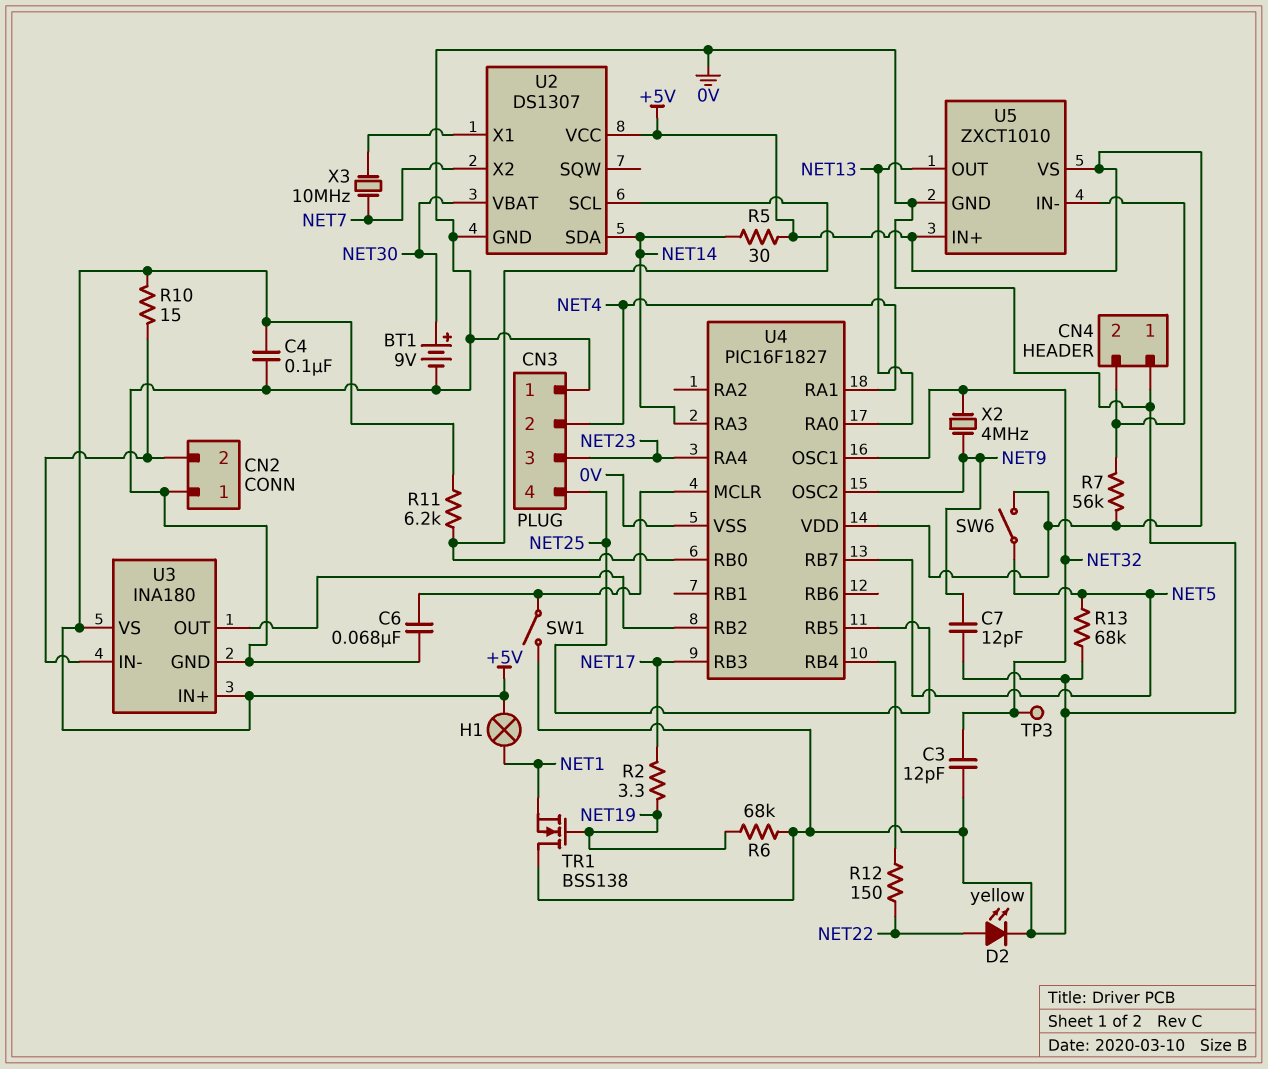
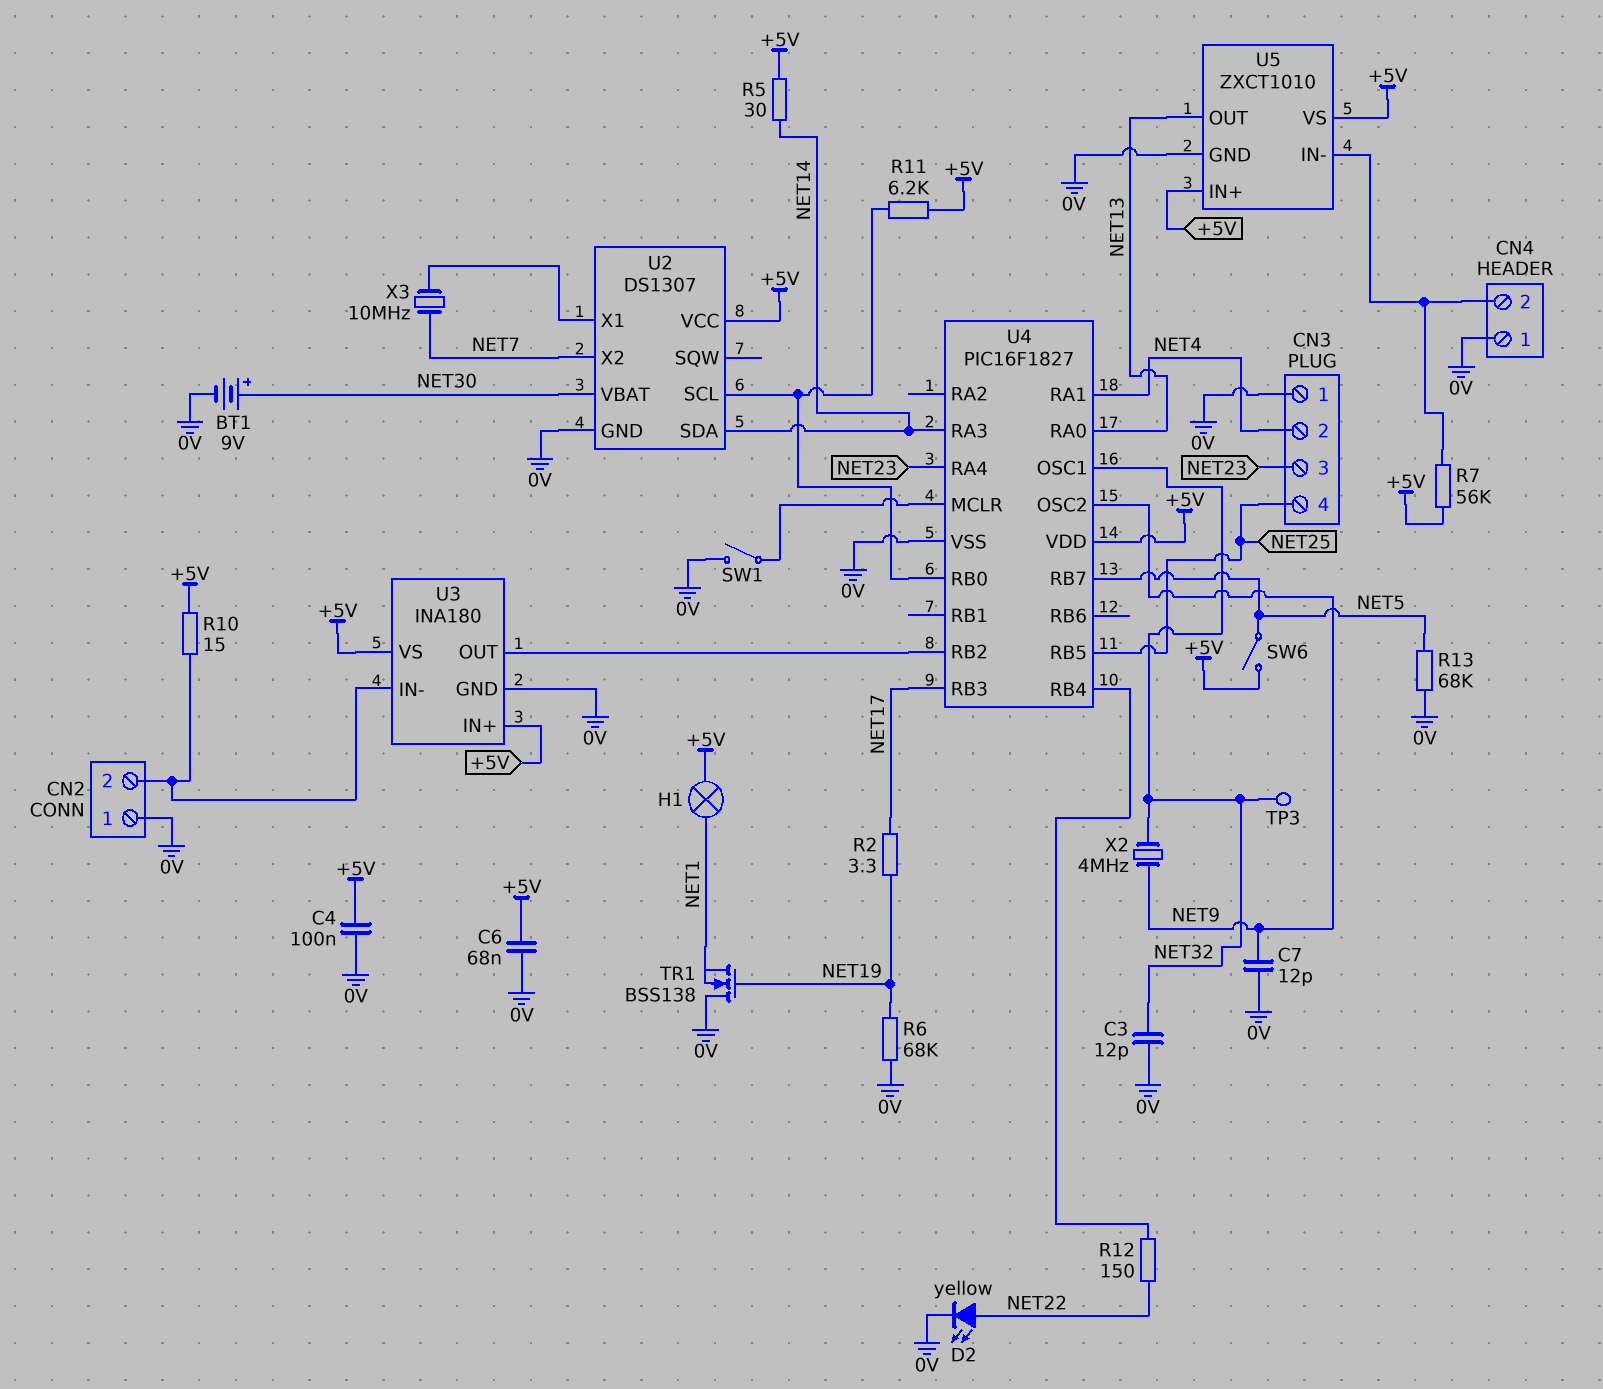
C6: 68nF (0V, U4/MCLR) -> 68nF (+5V, 0V)

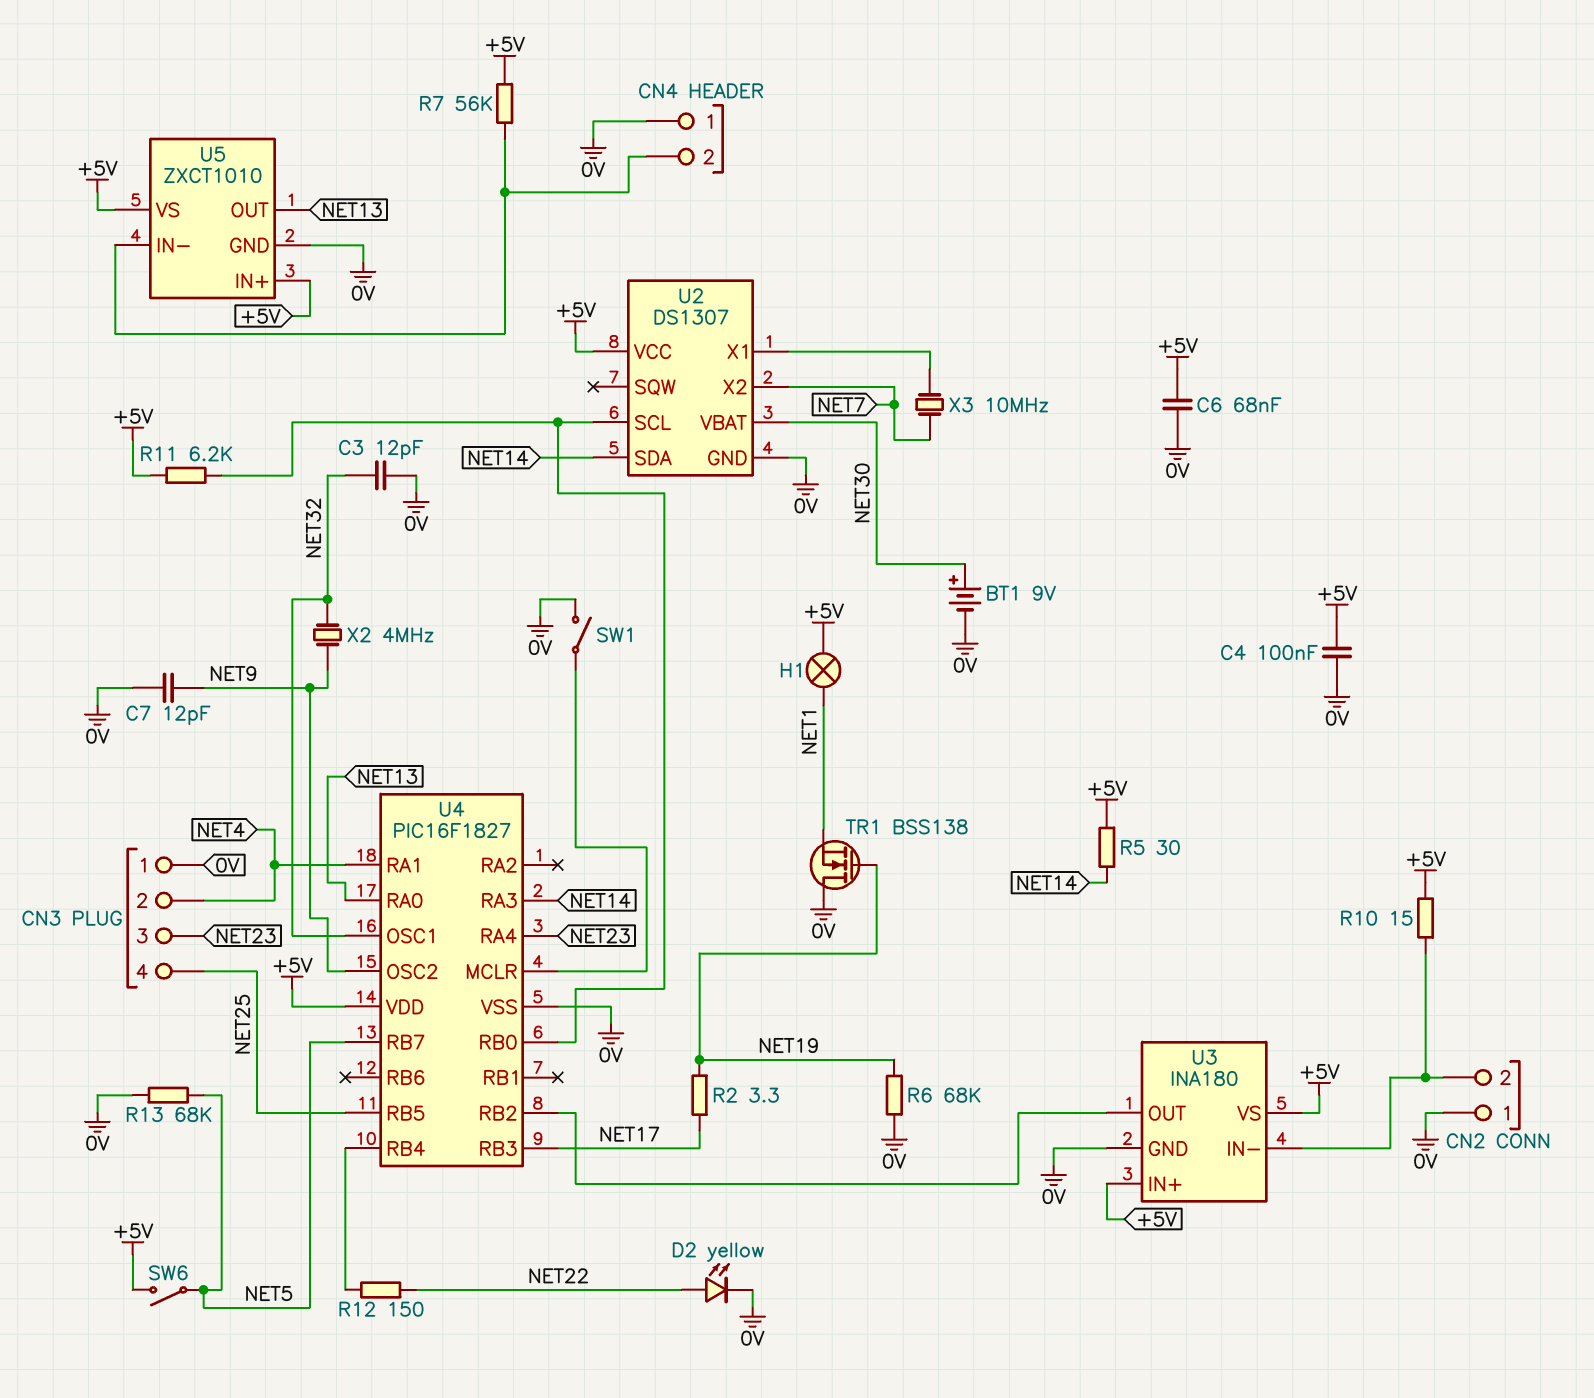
TP3: test point (NET32) -> none

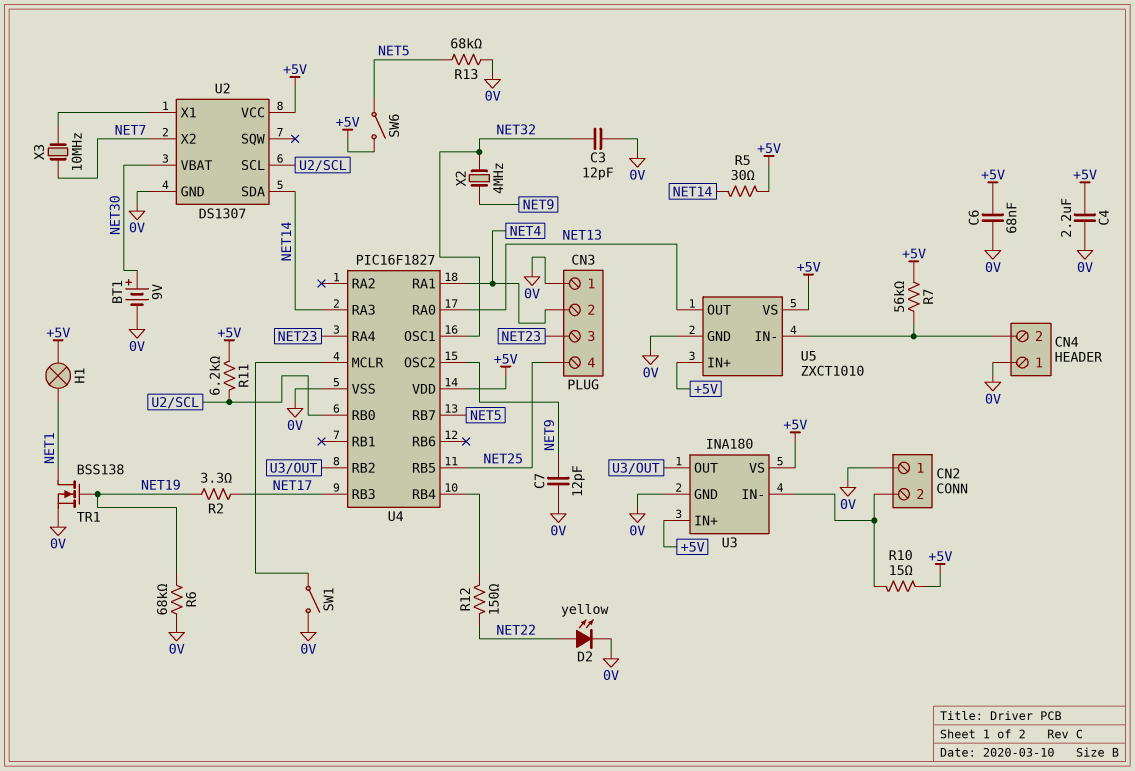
C4: 100nF (+5V, 0V) -> 2.2uF (+5V, 0V)
TR1: NMOS BSS138 (G NET19, D 0V, S NET1) -> NMOS BSS138 (G NET19, D NET1, S 0V)

